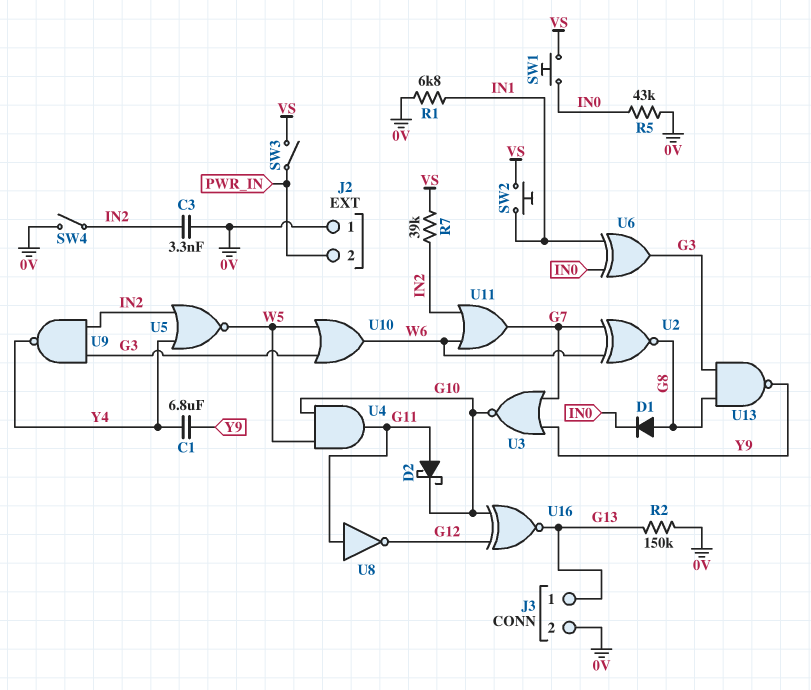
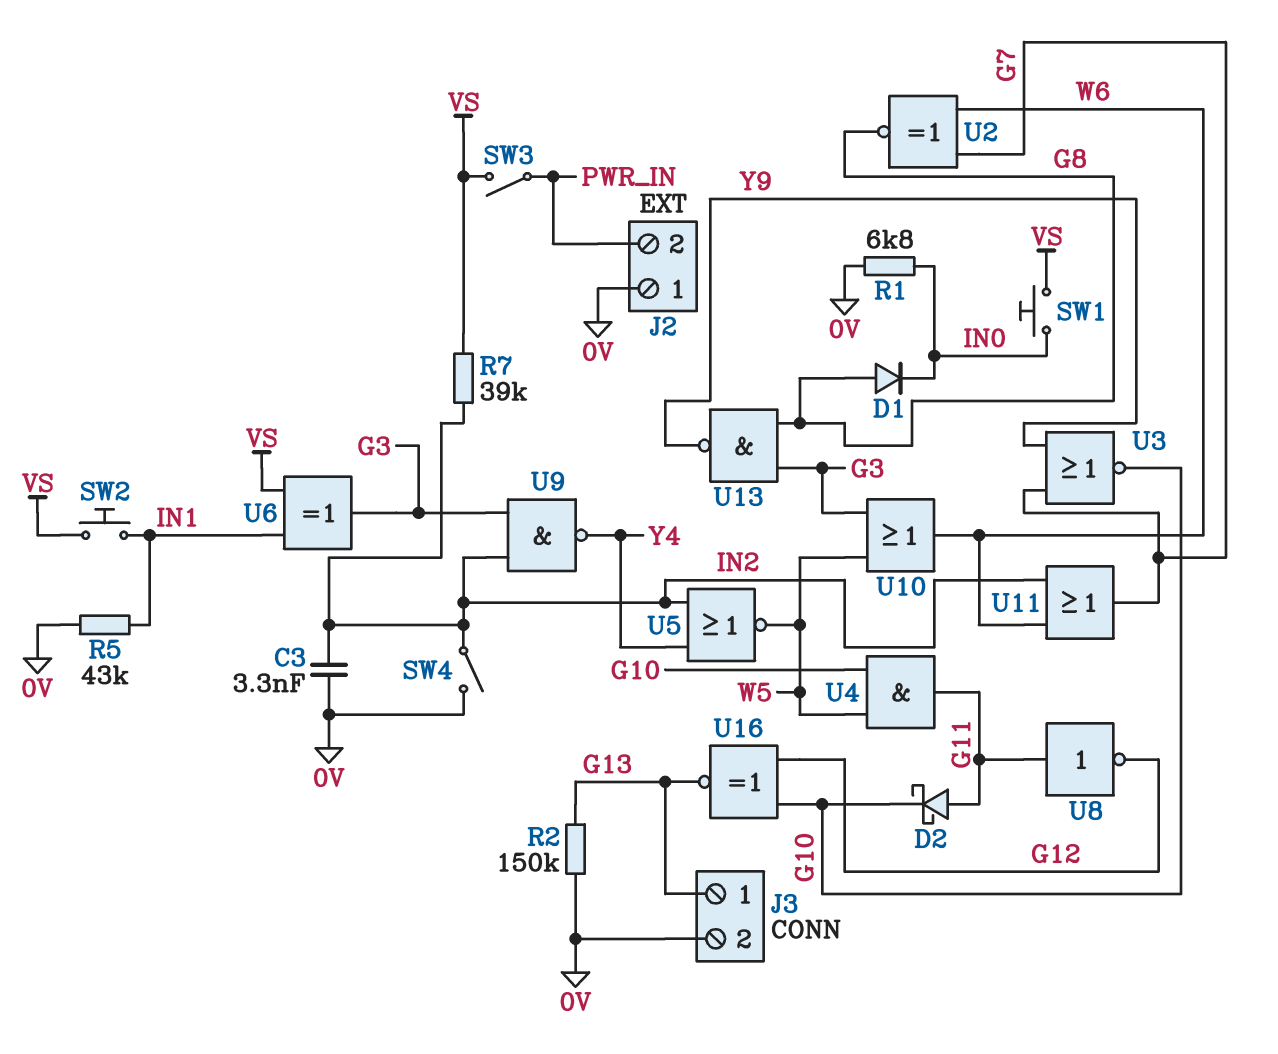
C1: 6.8uF (Y4, Y9) -> none
R1: 6.8k (0V, IN1) -> 6.8k (0V, IN0)
R5: 43k (0V, IN0) -> 43k (0V, IN1)
U6: XOR (in IN0, in IN1, out G3) -> XOR (in IN1, in VS, out G3)

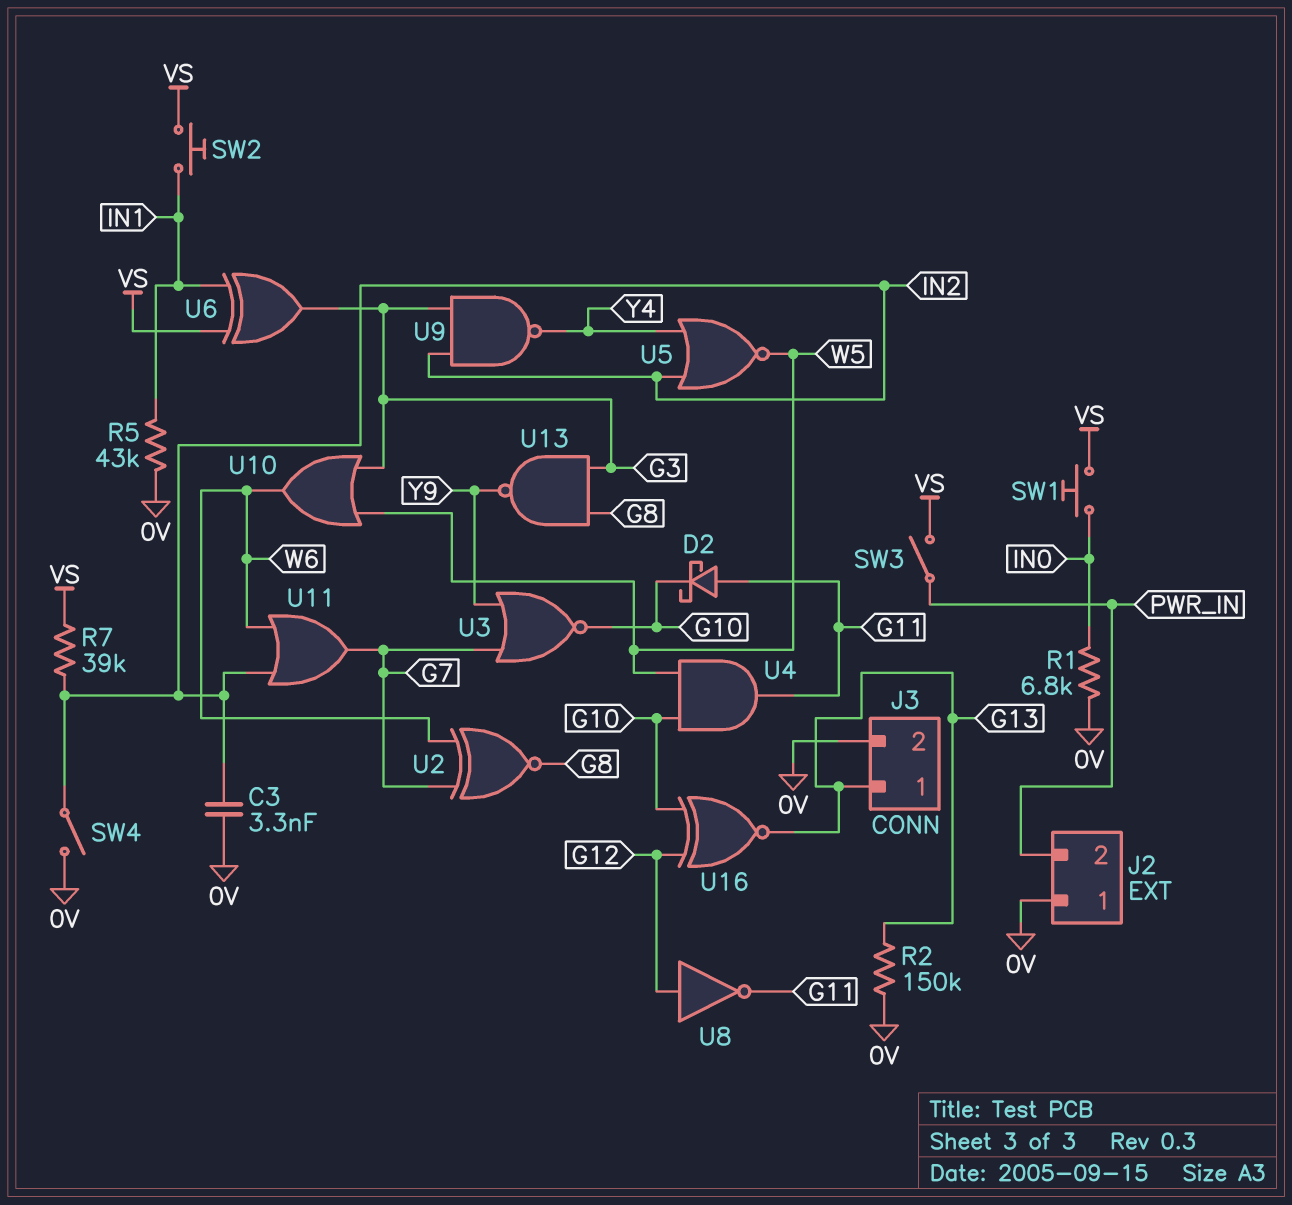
D1: diode (A G8, K IN0) -> none
U8: NOT (in G11, out G12) -> NOT (in G12, out G11)

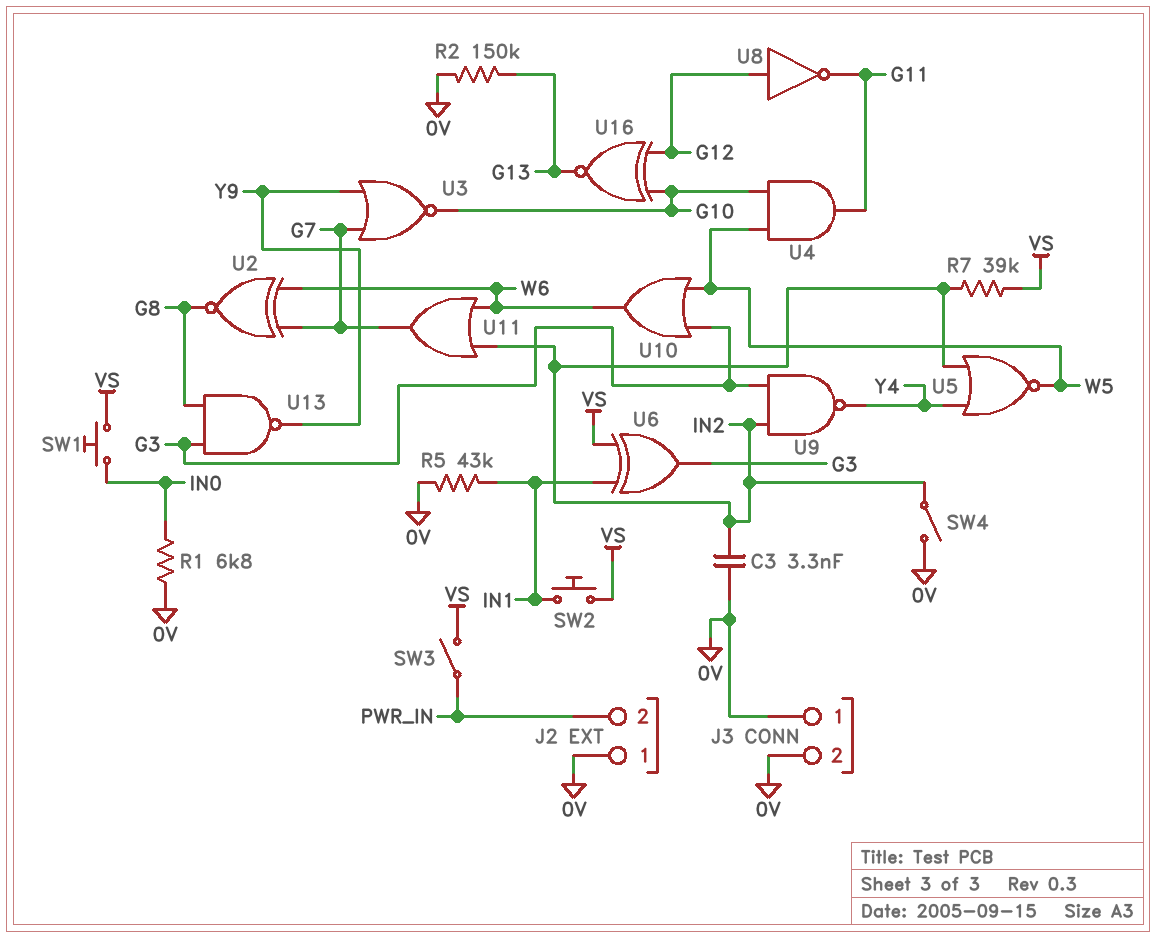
D2: schottky (A G11, K G10) -> none
J3 pin 1: G13 -> 0V

